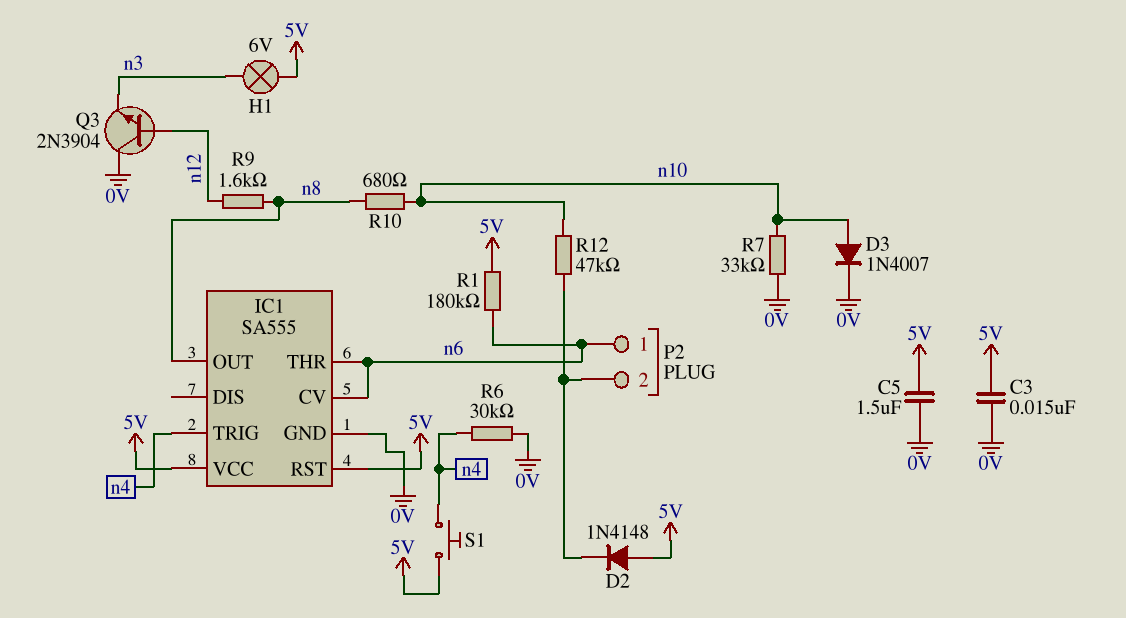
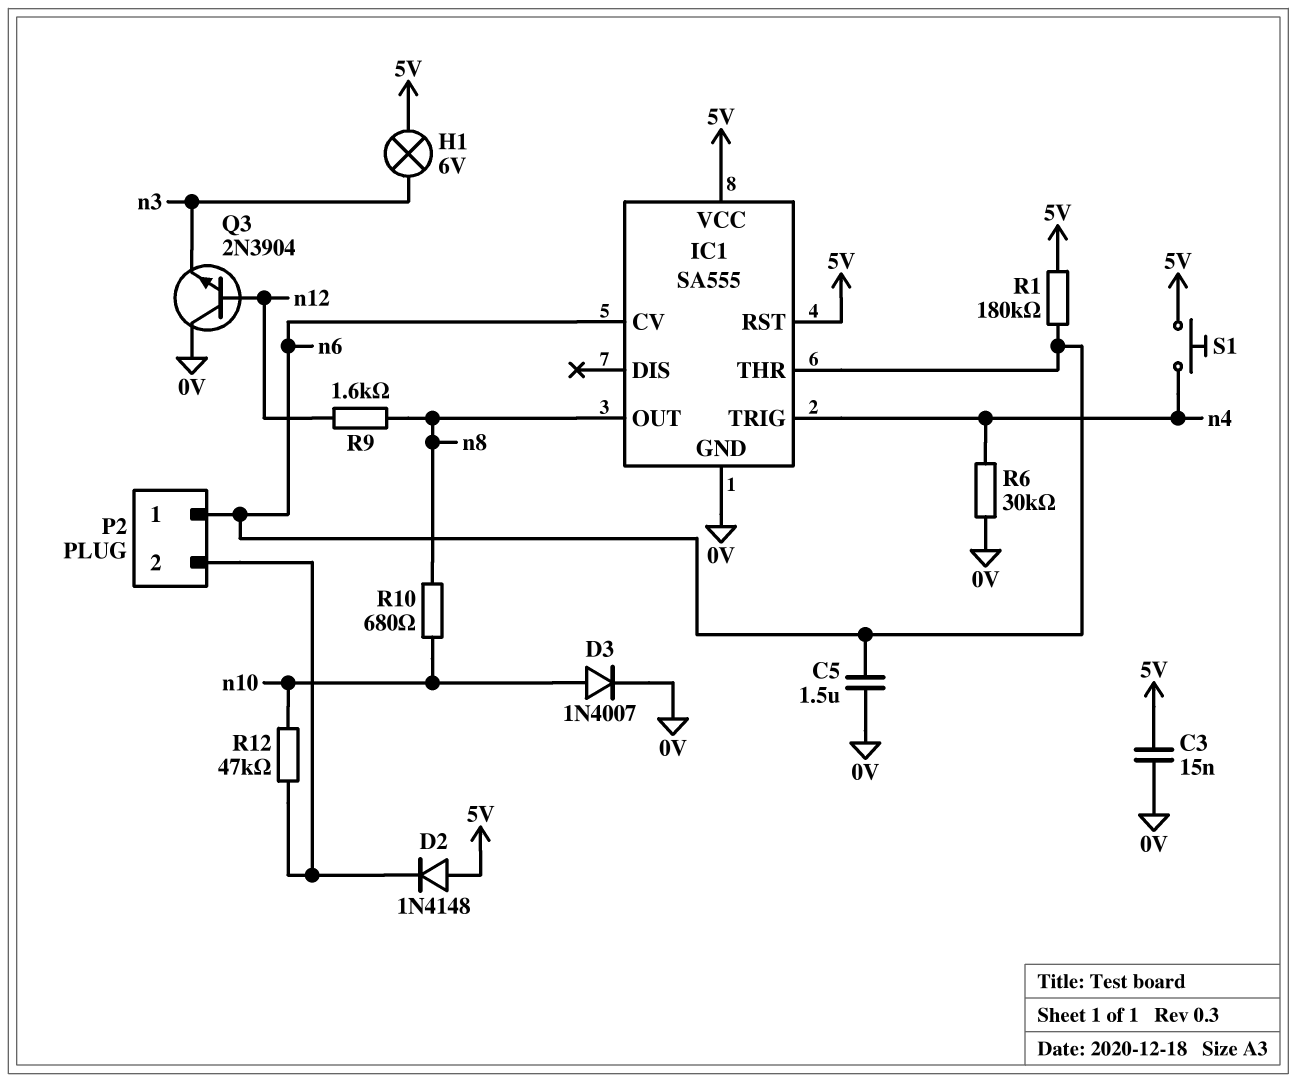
C5: 1.5uF (0V, 5V) -> 1.5uF (0V, n6)
R7: 33k (0V, n10) -> none

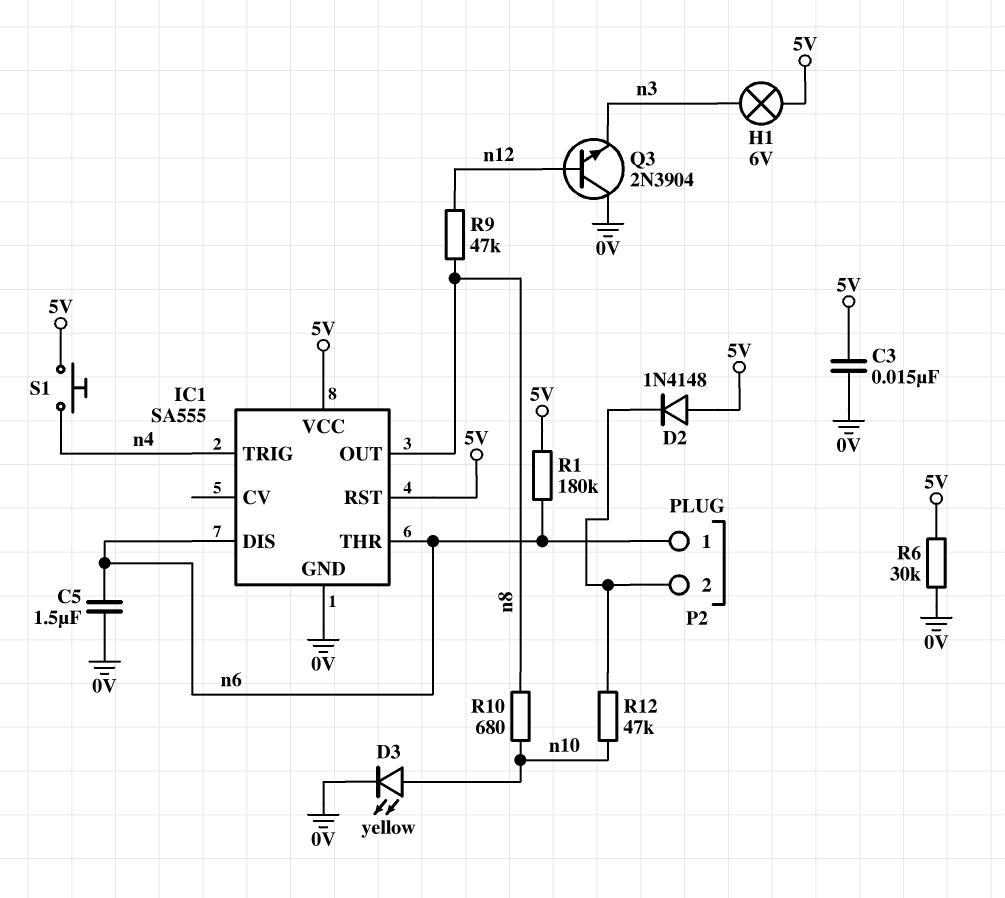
D3: diode 1N4007 (A n10, K 0V) -> LED yellow (A n10, K 0V)
IC1 pin CV: n6 -> none
IC1 pin DIS: none -> n6
R6: 30k (0V, n4) -> 30k (0V, 5V)
R9: 1.6k (n8, n12) -> 47k (n8, n12)

